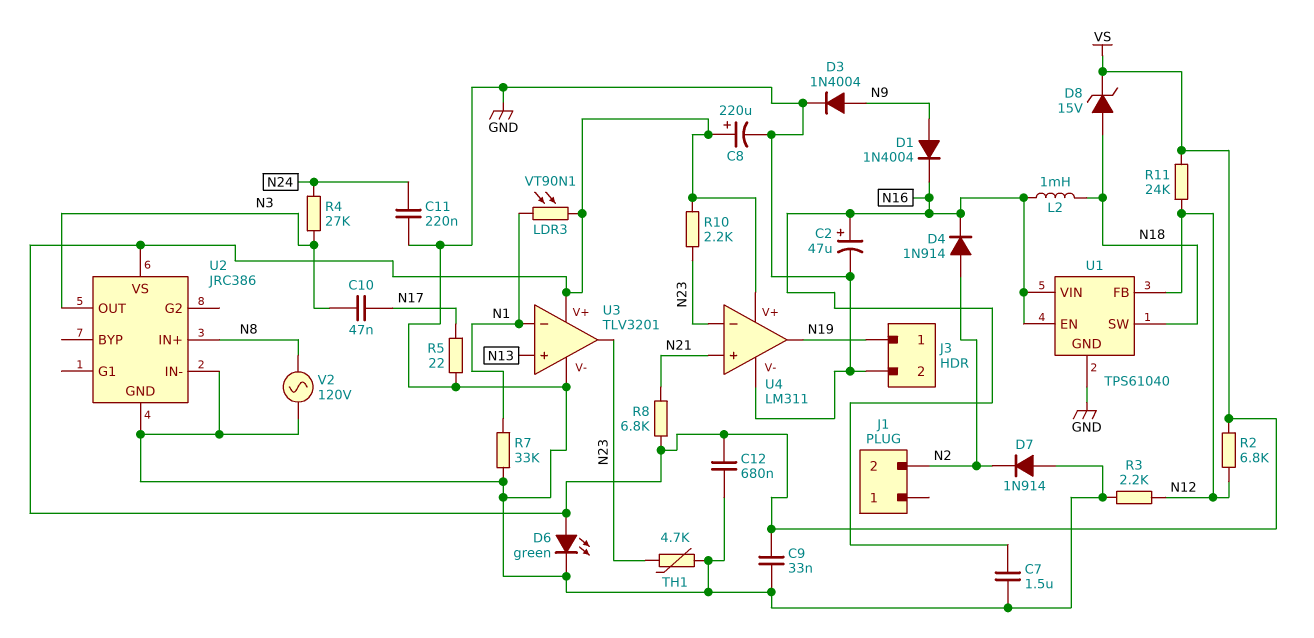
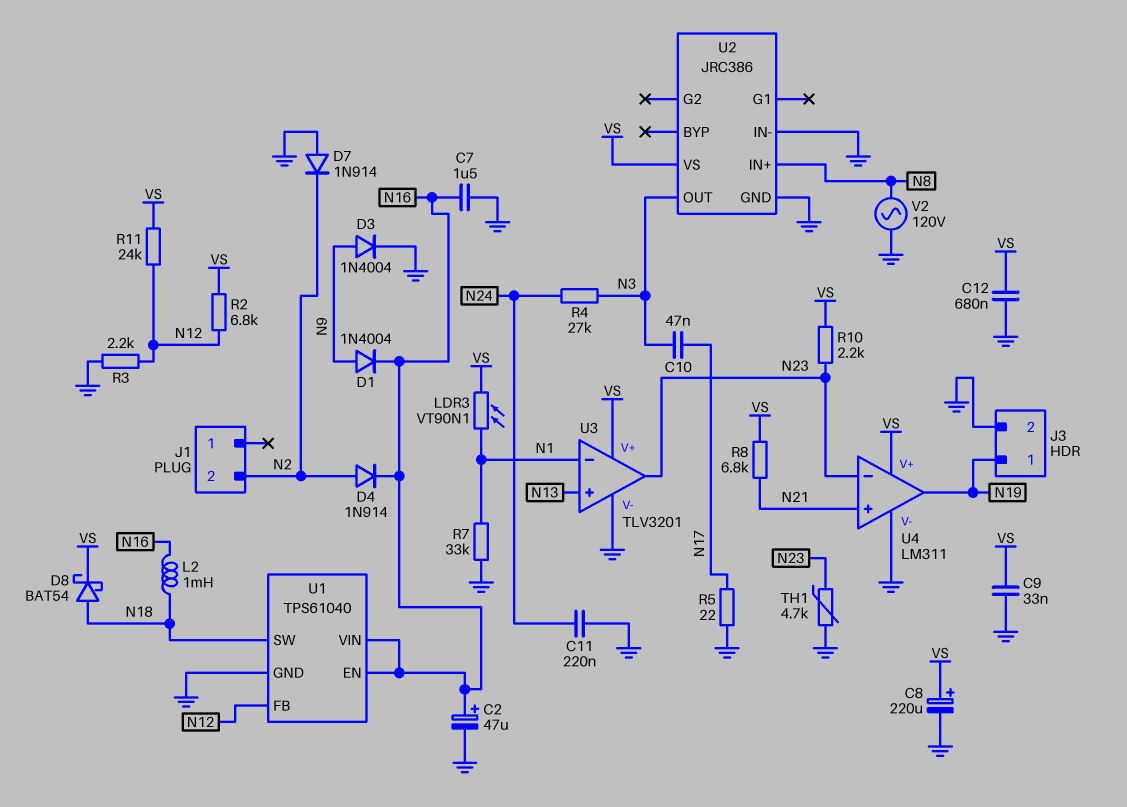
D6: LED green (A VS, K GND) -> none
D8: zener 15V (A N18, K VS) -> schottky BAT54 (A N18, K VS)

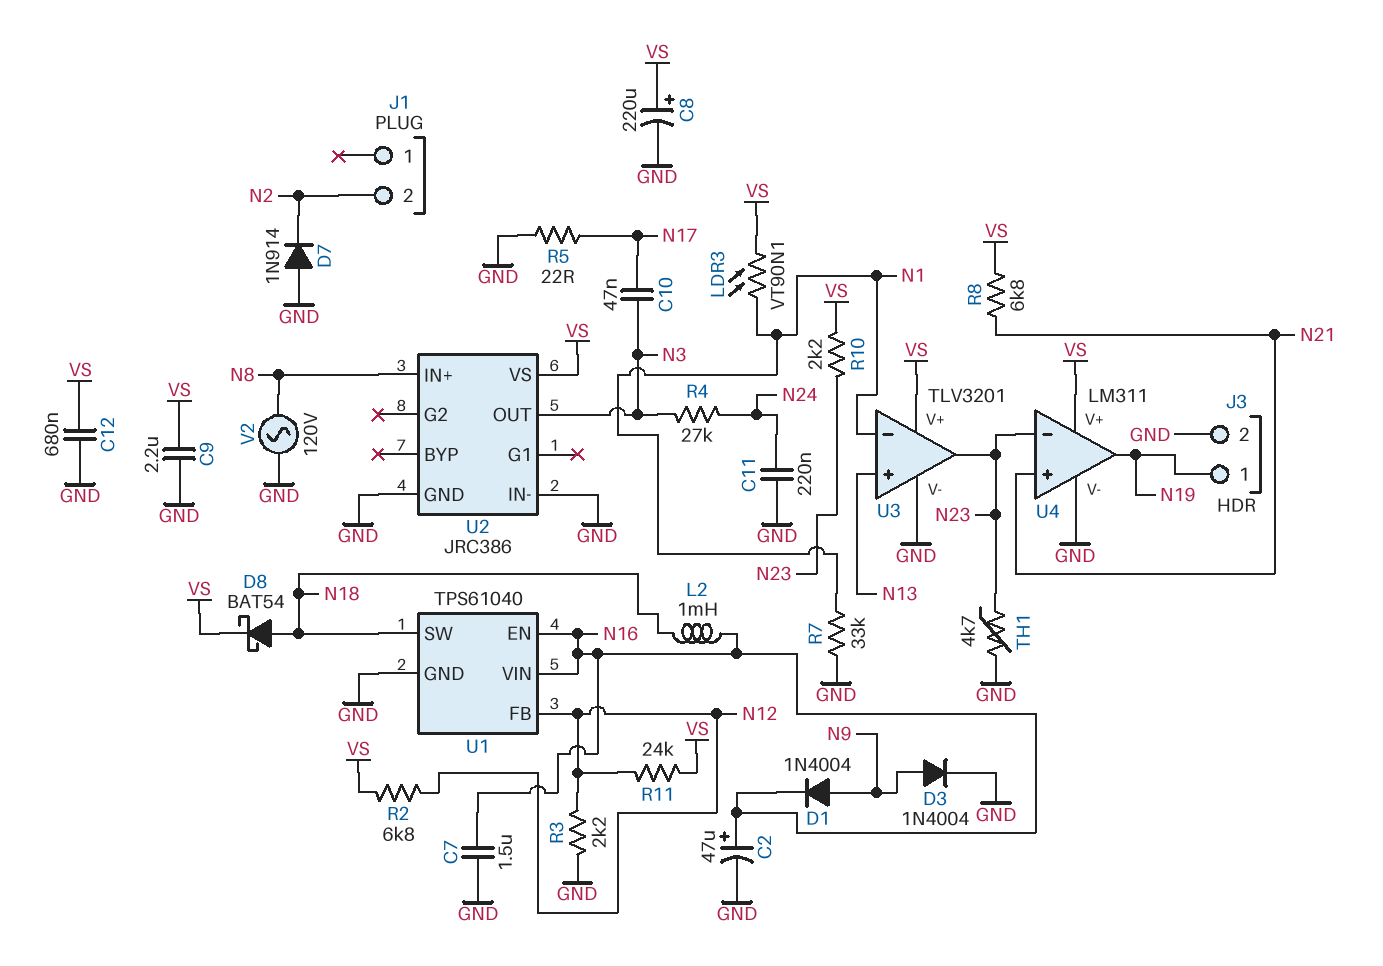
C9: 33nF (GND, VS) -> 2.2uF (GND, VS)
D4: diode 1N914 (A N2, K N16) -> none

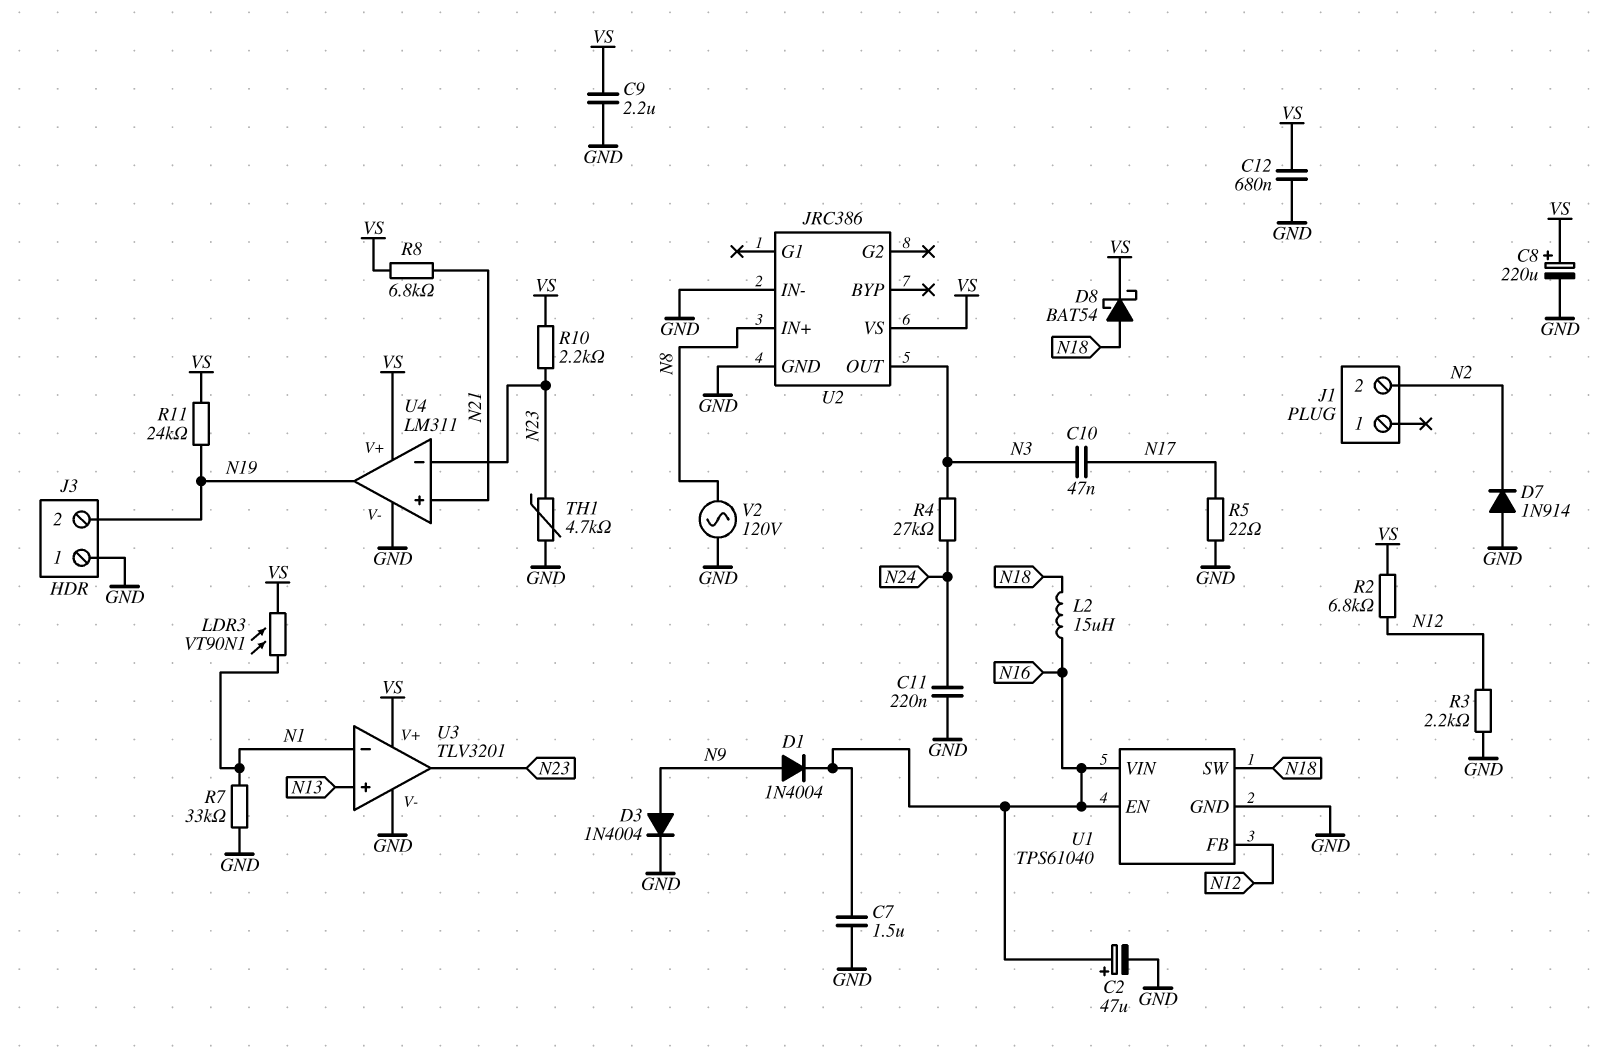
J3 pin 1: N19 -> GND
J3 pin 2: GND -> N19
L2: 1mH (N16, N18) -> 15uH (N16, N18)
R11: 24k (N12, VS) -> 24k (N19, VS)

